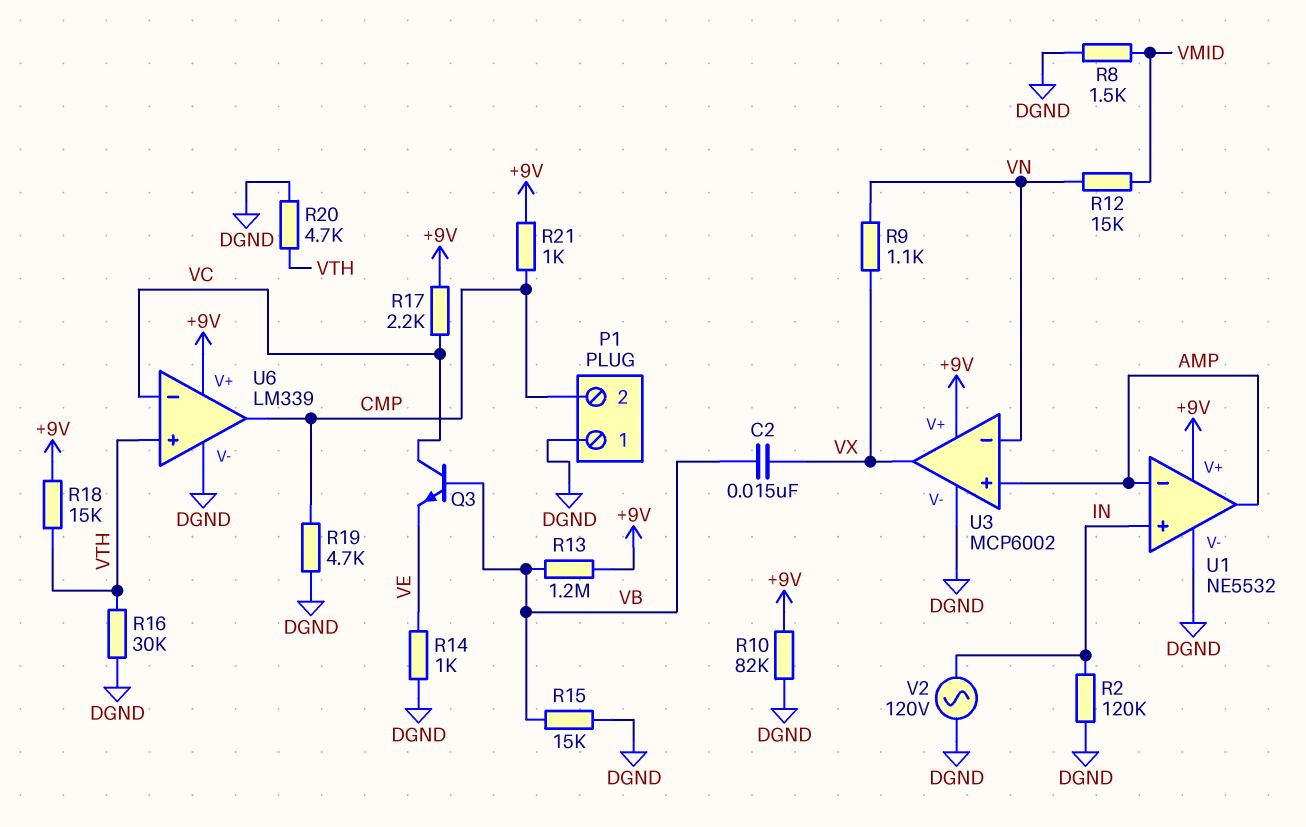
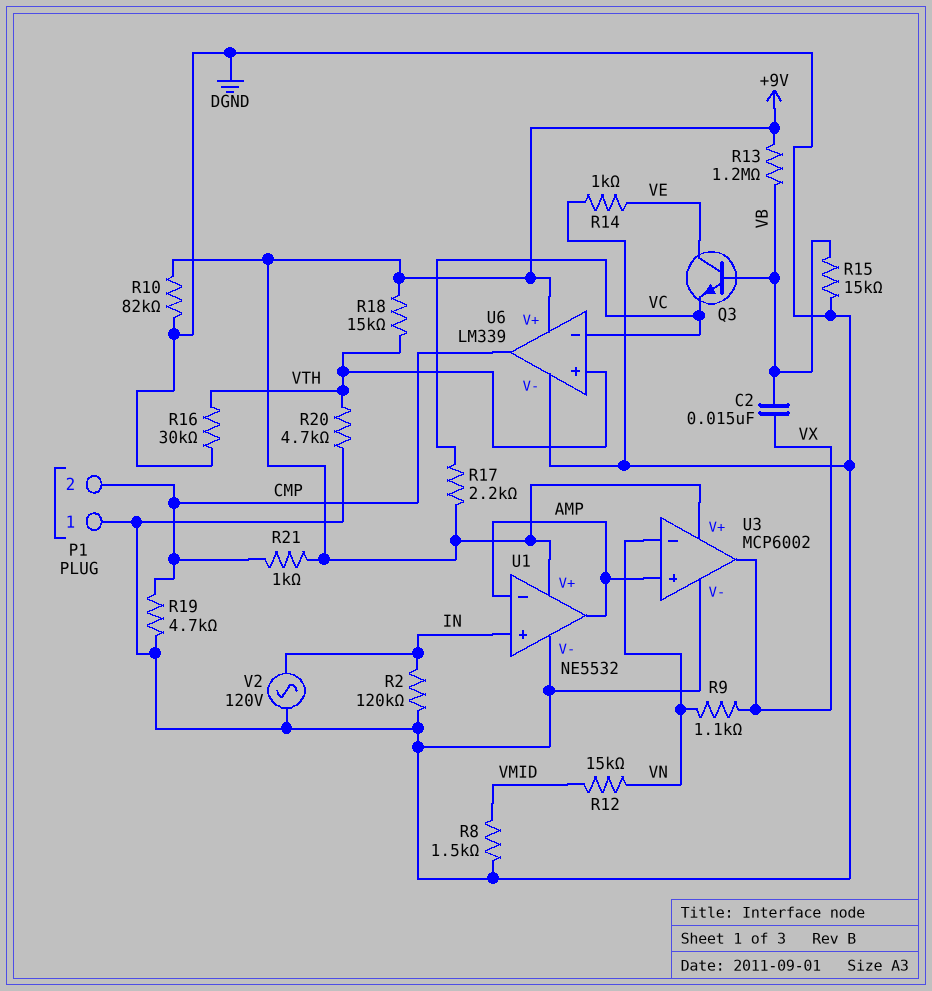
Q3: NPN (B VB, C VC, E VE) -> NPN (B VB, C VE, E VC)

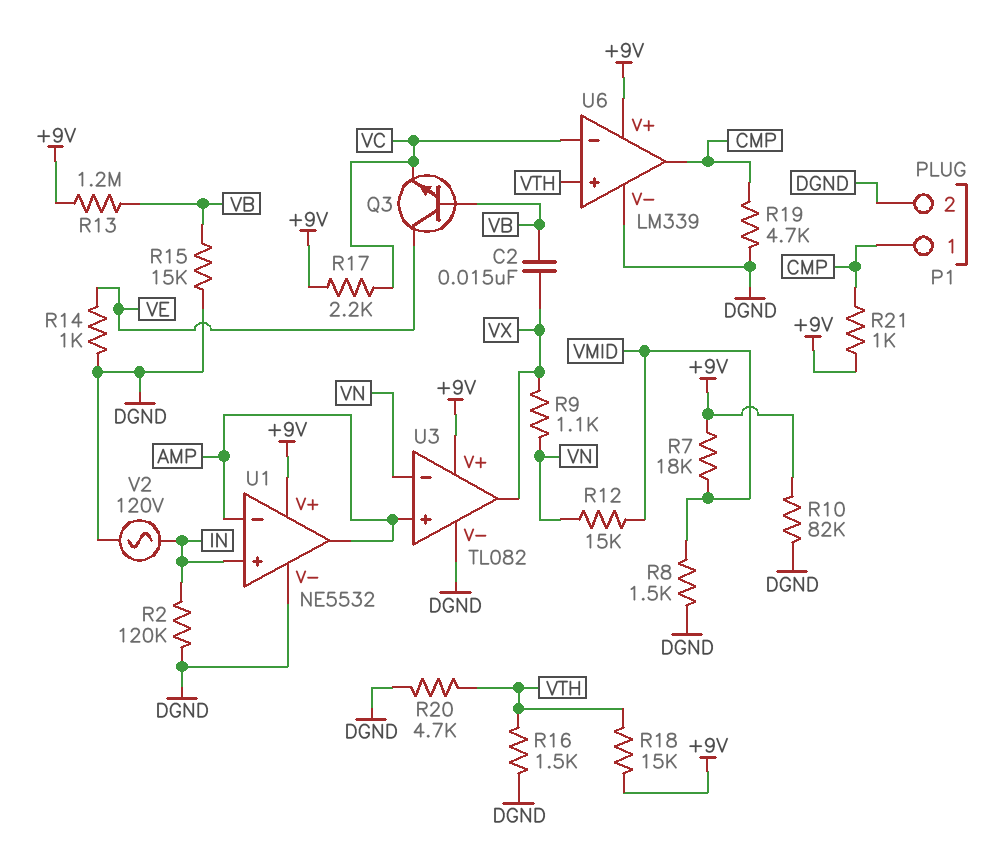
P1 pin 1: DGND -> CMP
P1 pin 2: CMP -> DGND
R7: none -> 18k (+9V, VMID)
R16: 30k (DGND, VTH) -> 1.5k (DGND, VTH)
U3: MCP6002 -> TL082

